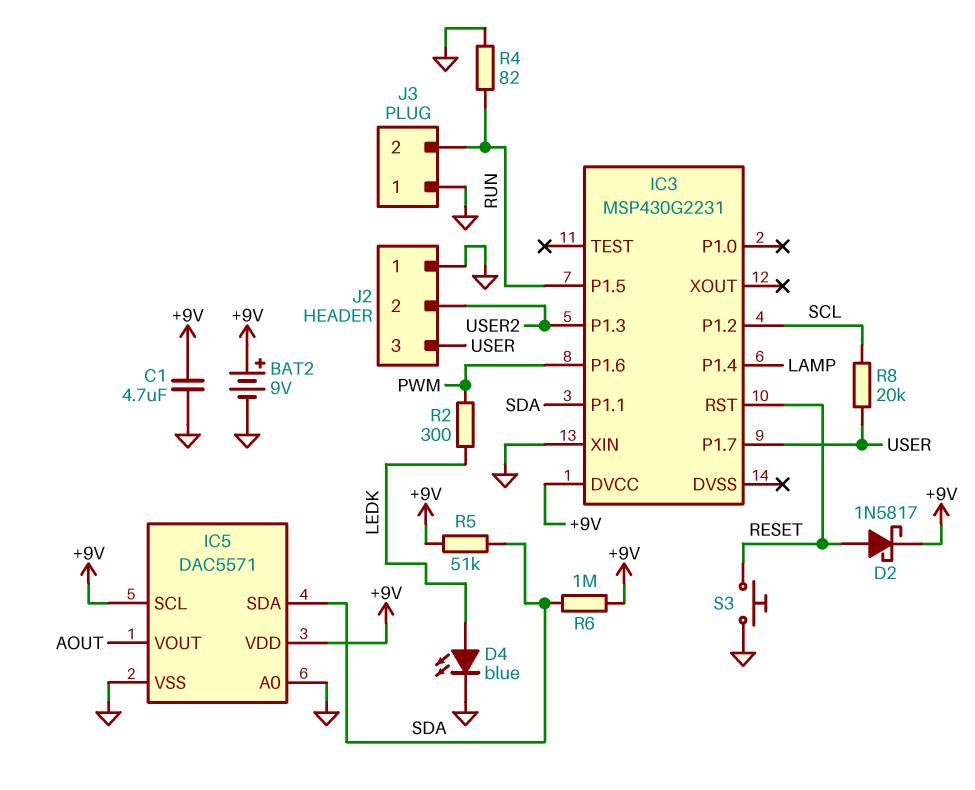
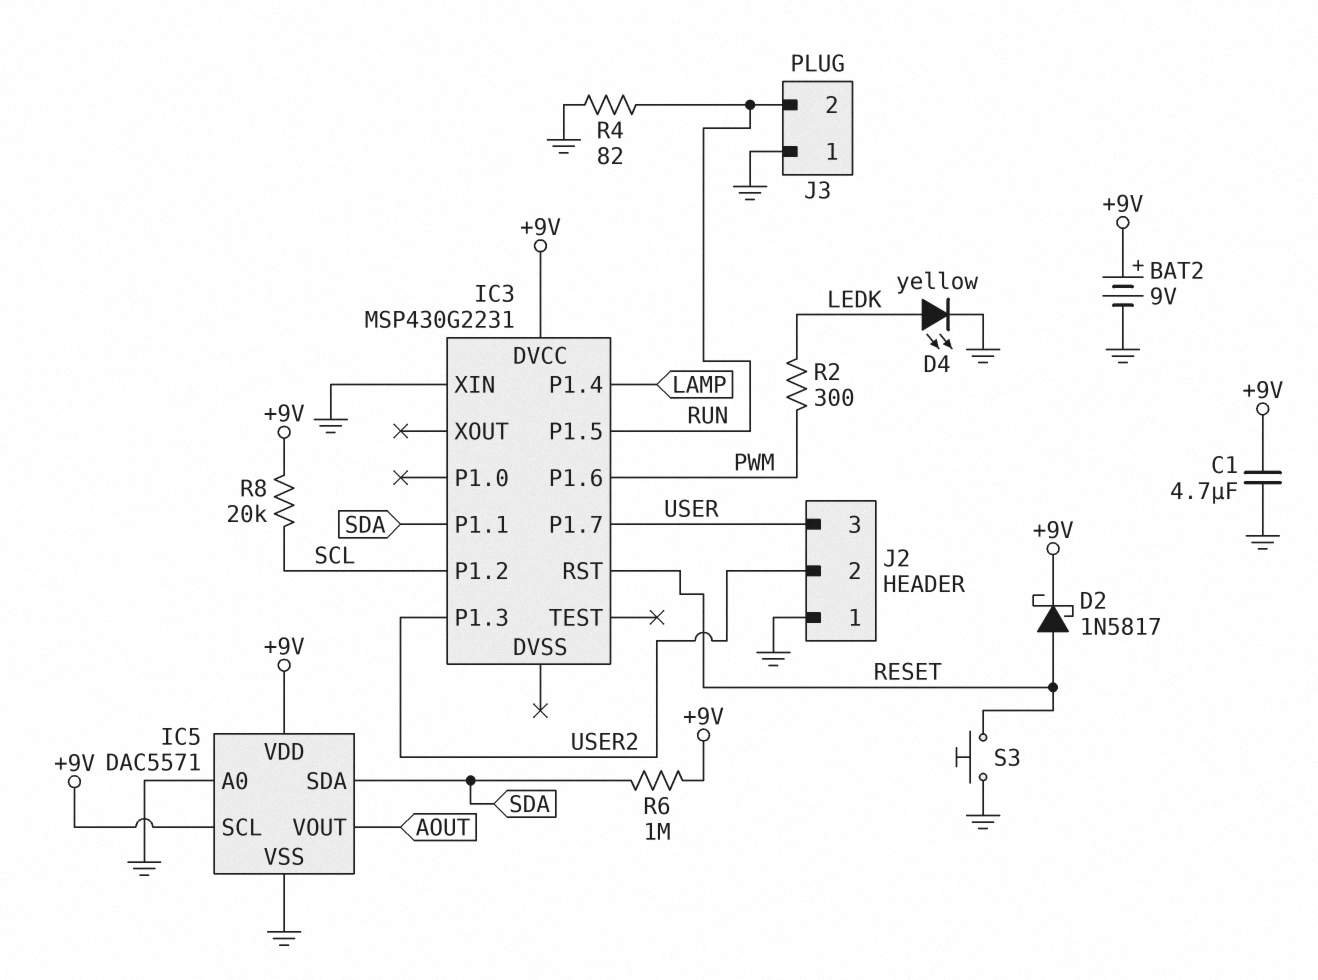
D4: LED blue (A LEDK, K GND) -> LED yellow (A LEDK, K GND)
R5: 51k (+9V, SDA) -> none
R8: 20k (SCL, USER) -> 20k (+9V, SCL)

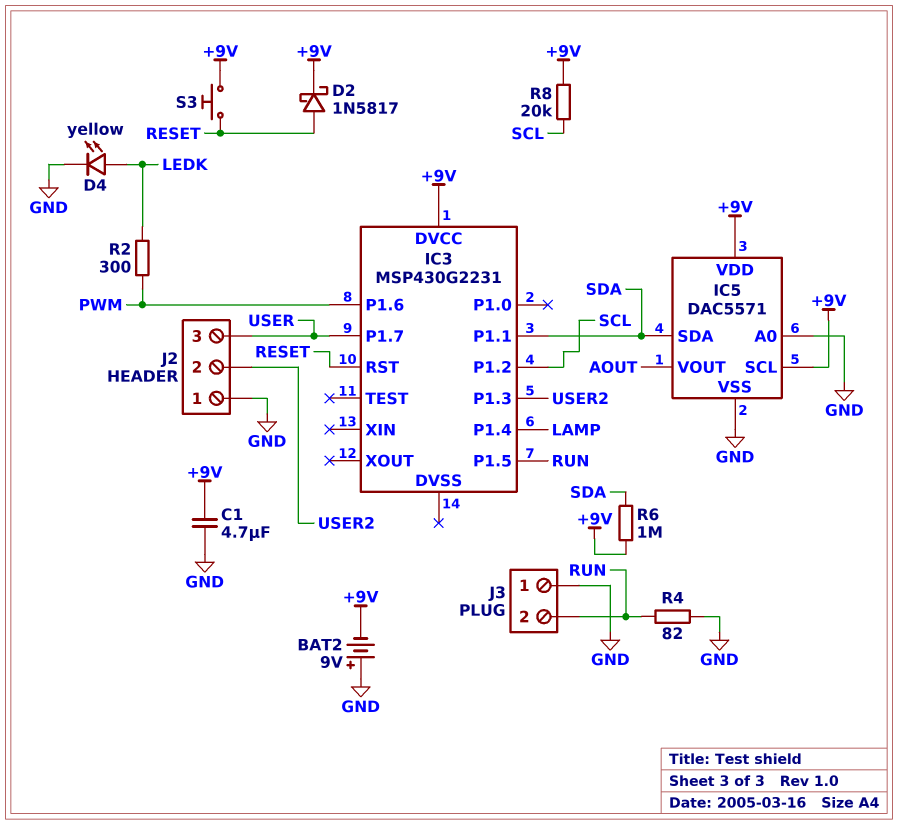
BAT2: 9V (plus +9V, minus GND) -> 9V (plus GND, minus +9V)
IC3 pin XIN: GND -> none
S3: button (GND, RESET) -> button (+9V, RESET)

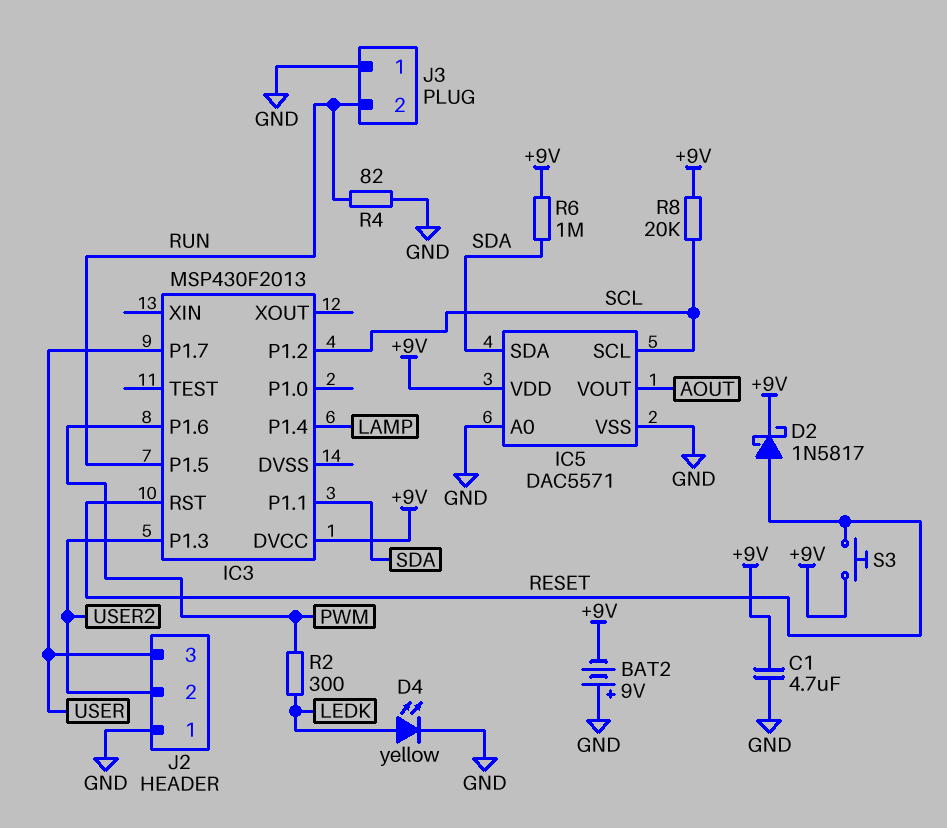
IC3: MSP430G2231 -> MSP430F2013
IC5 pin SCL: +9V -> SCL

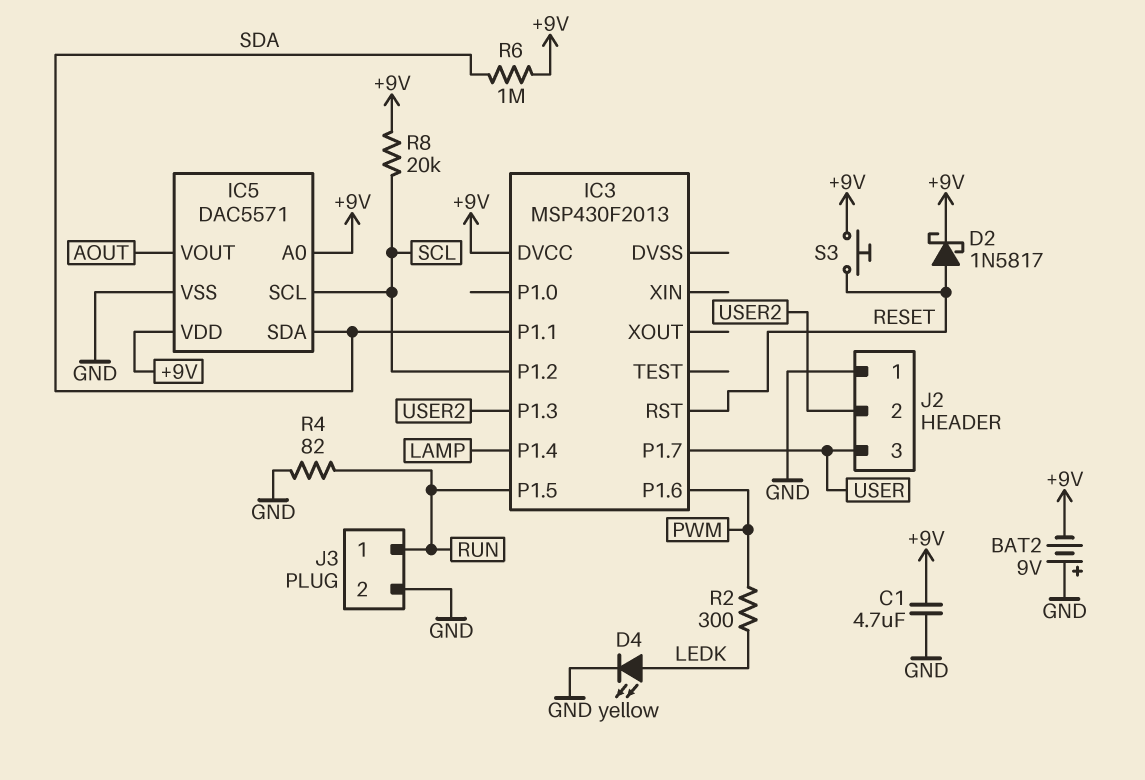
IC5 pin A0: GND -> +9V
J3 pin 1: GND -> RUN
J3 pin 2: RUN -> GND

